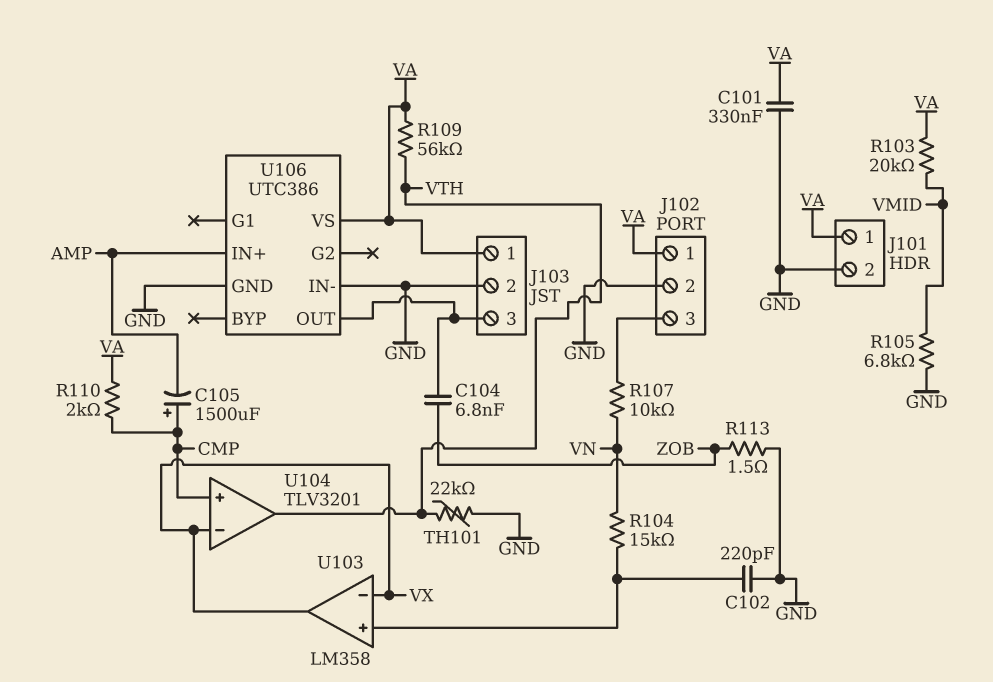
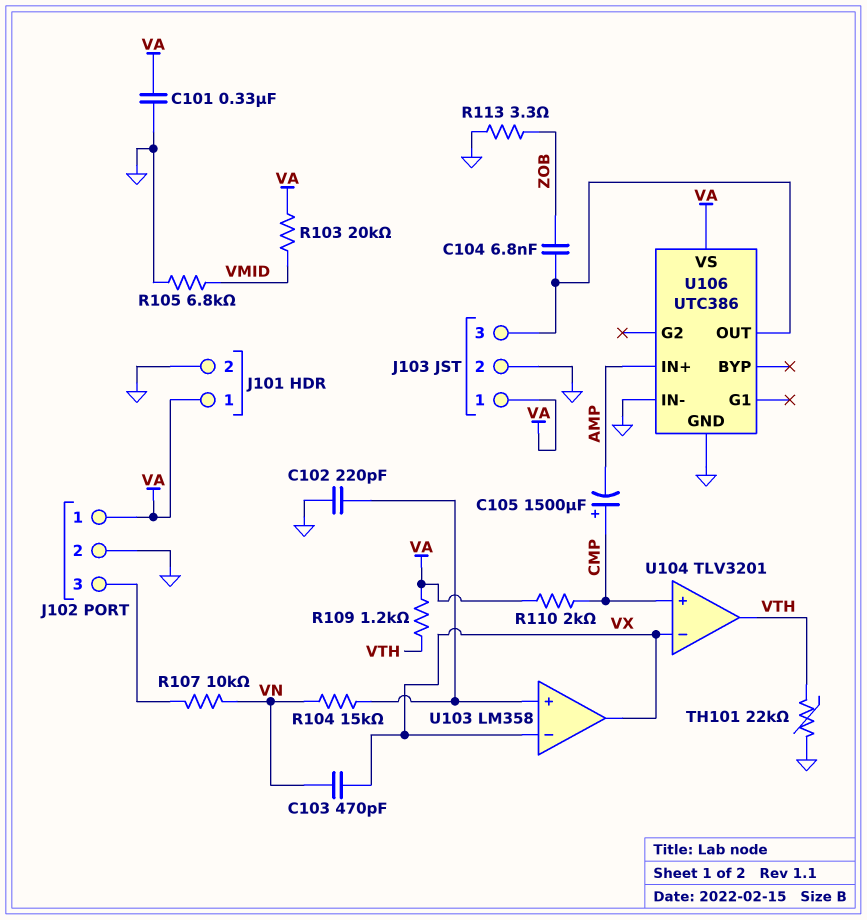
C103: none -> 470pF (VN, VX)
R109: 56k (VA, VTH) -> 1.2k (VA, VTH)
R113: 1.5 (GND, ZOB) -> 3.3 (GND, ZOB)

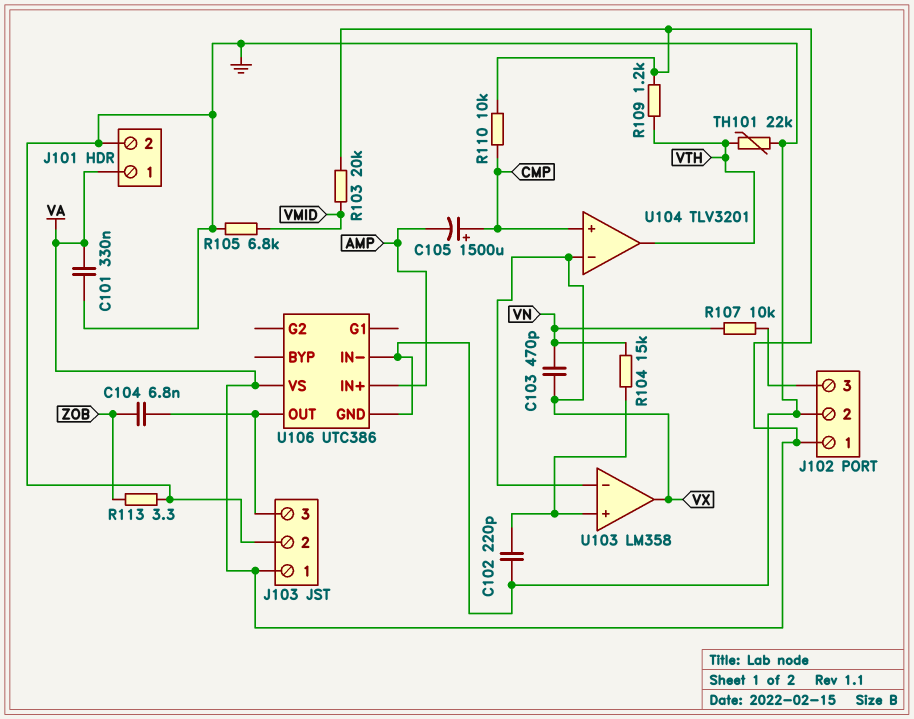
R110: 2k (CMP, VA) -> 10k (CMP, VA)

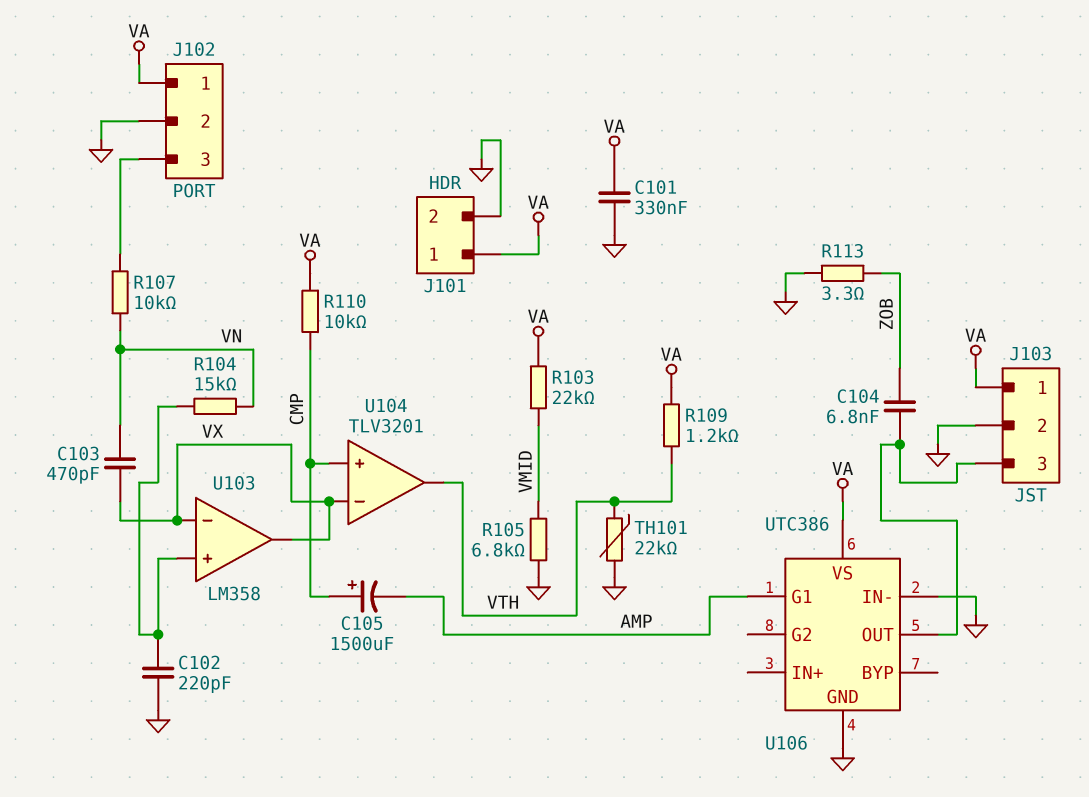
R103: 20k (VA, VMID) -> 22k (VA, VMID)
U106 pin G1: none -> AMP
U106 pin IN+: AMP -> none

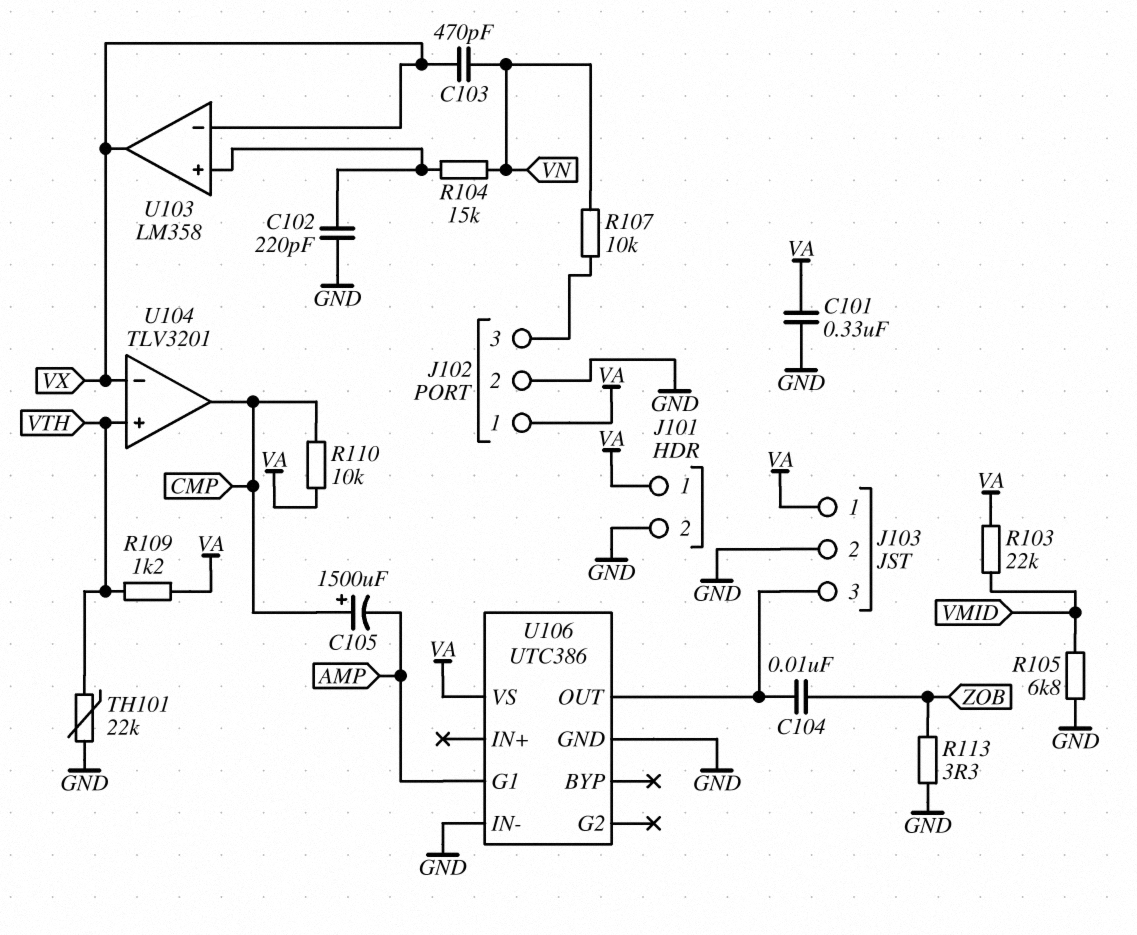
C104: 6.8nF (J103/3, ZOB) -> 10nF (J103/3, ZOB)
U104 pin in+: CMP -> VTH
U104 pin out: VTH -> CMP

